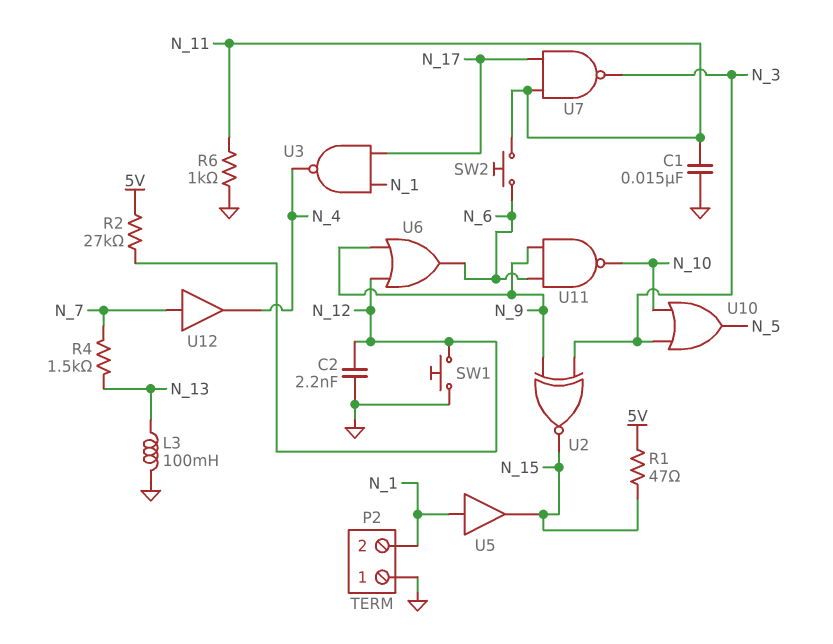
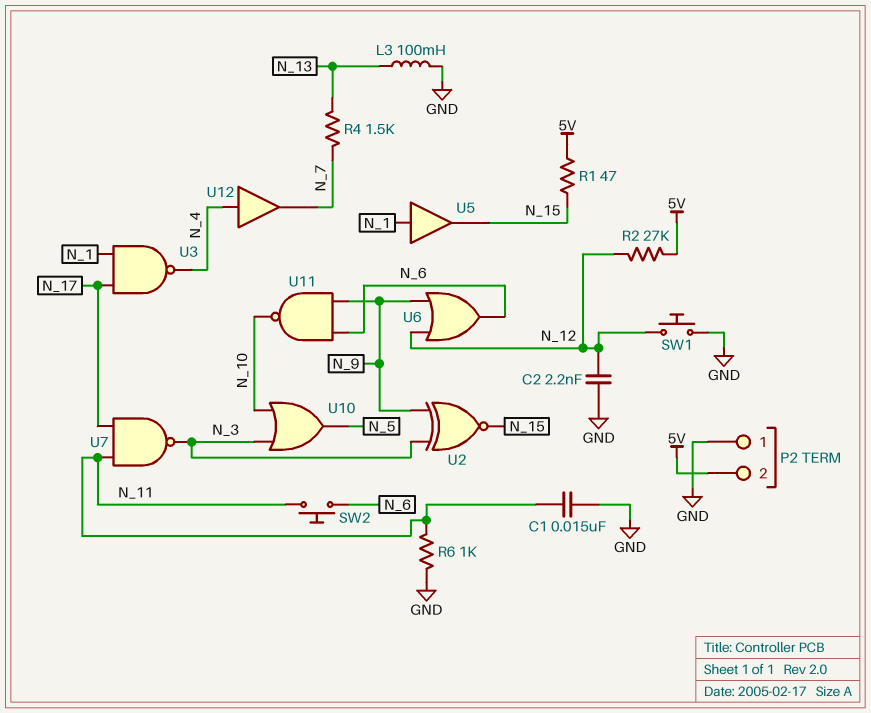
P2 pin 2: N_1 -> 5V
U12: buffer (in N_7, out N_4) -> buffer (in N_4, out N_7)

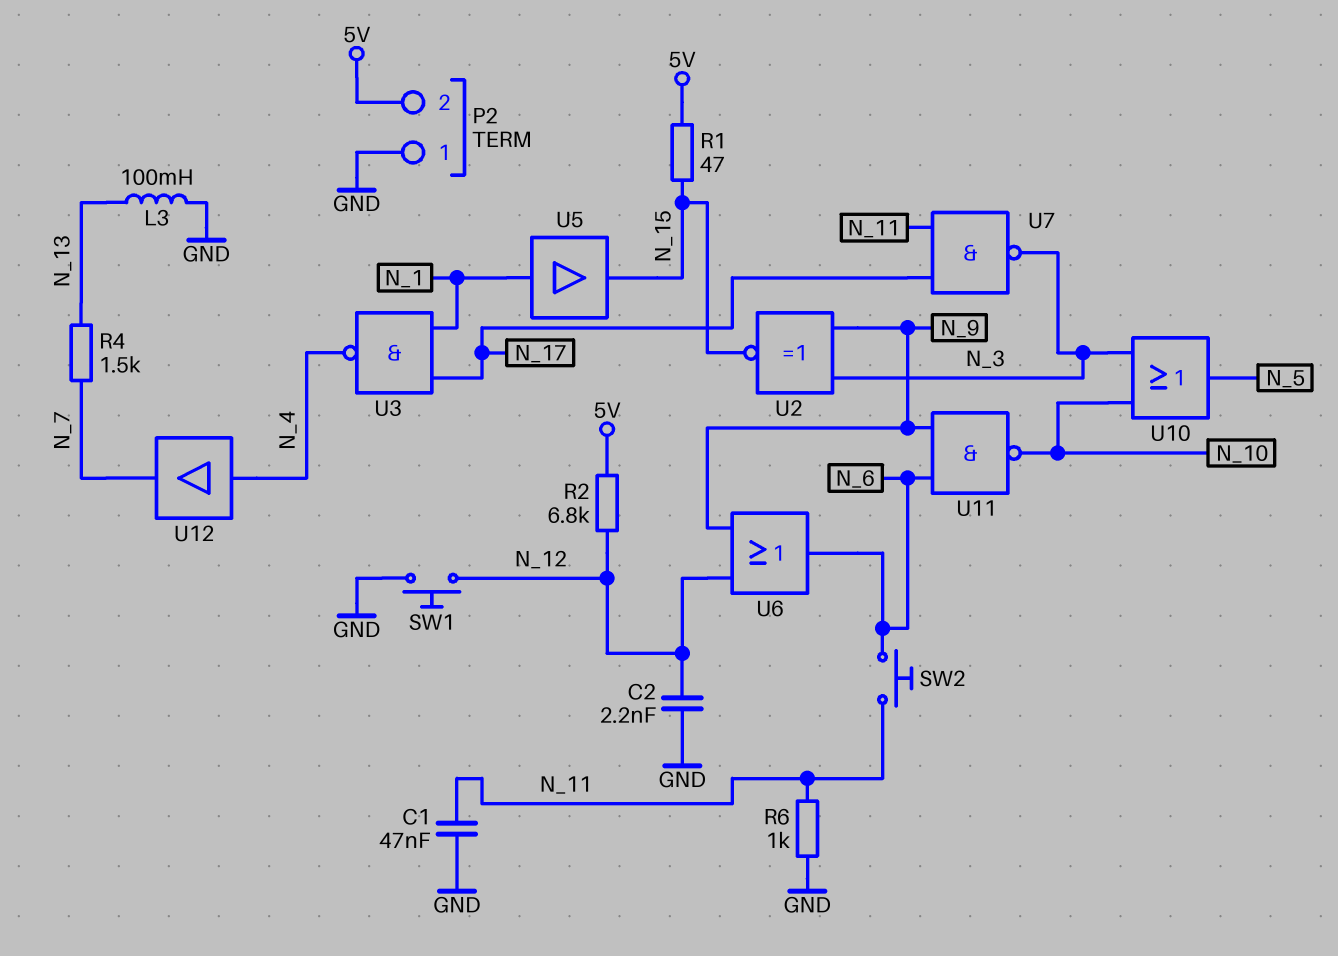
C1: 15nF (GND, N_11) -> 47nF (GND, N_11)
R2: 27k (5V, N_12) -> 6.8k (5V, N_12)

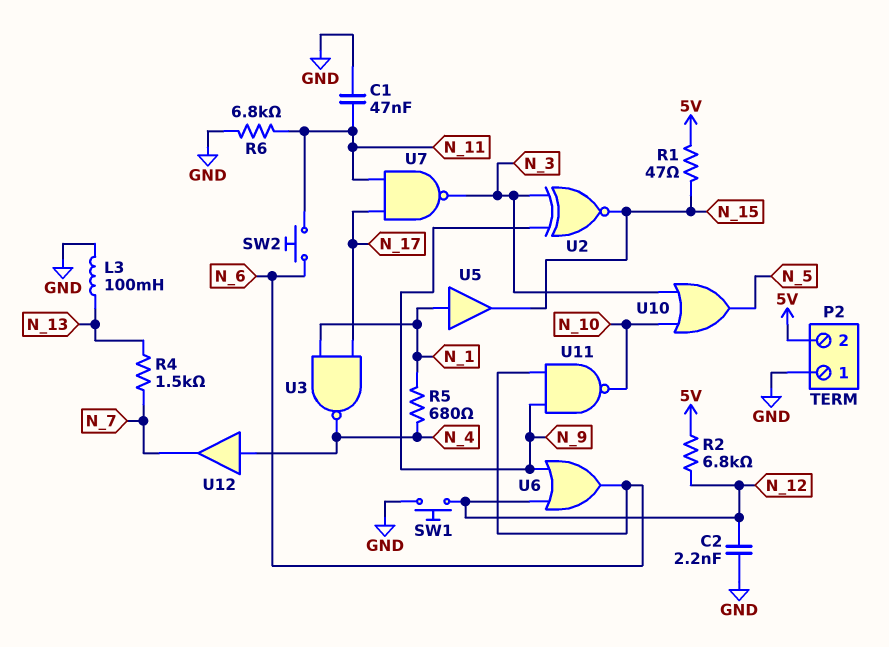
R5: none -> 680 (N_1, N_4)
R6: 1k (GND, N_11) -> 6.8k (GND, N_11)

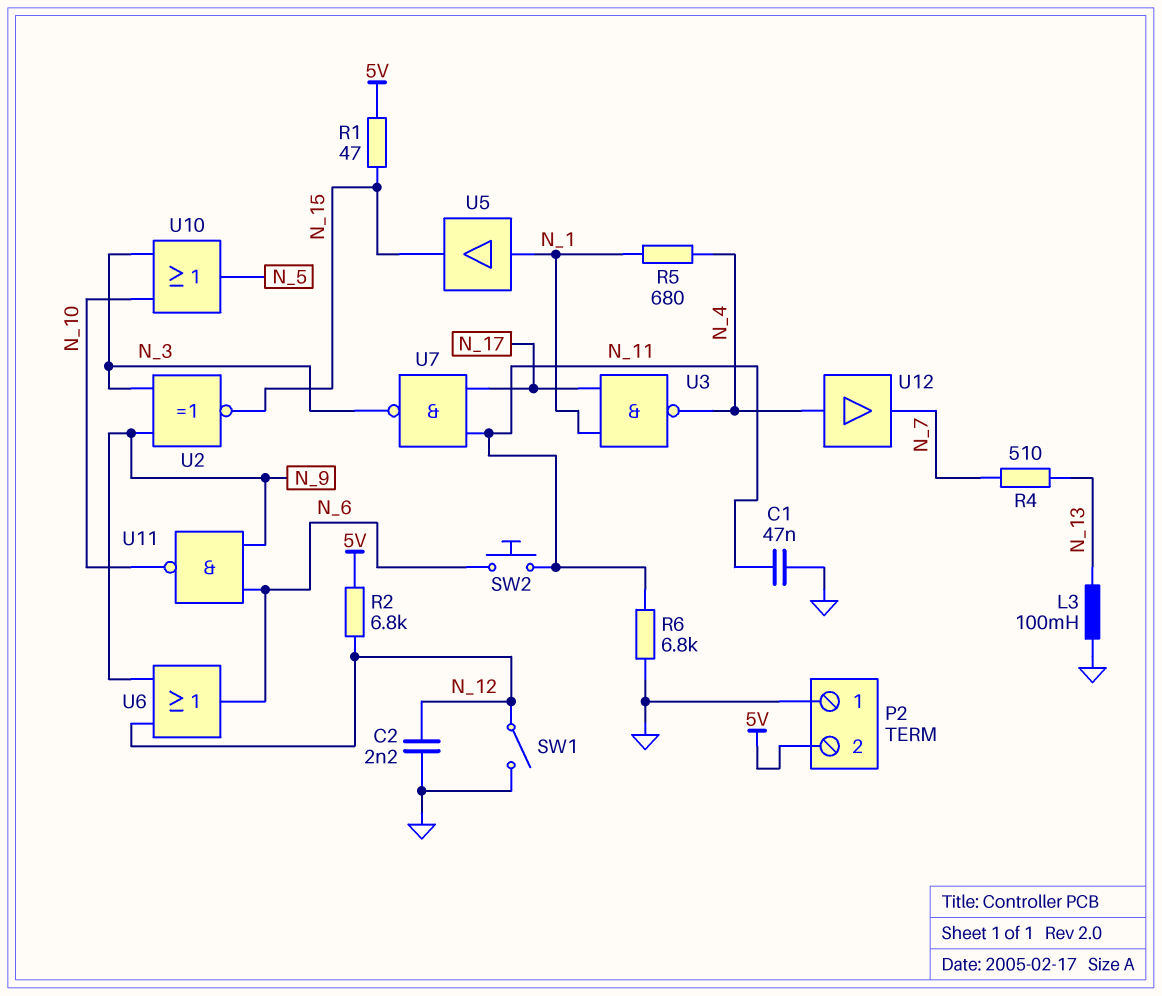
R4: 1.5k (N_7, N_13) -> 510 (N_7, N_13)
SW1: button (GND, N_12) -> switch (GND, N_12)

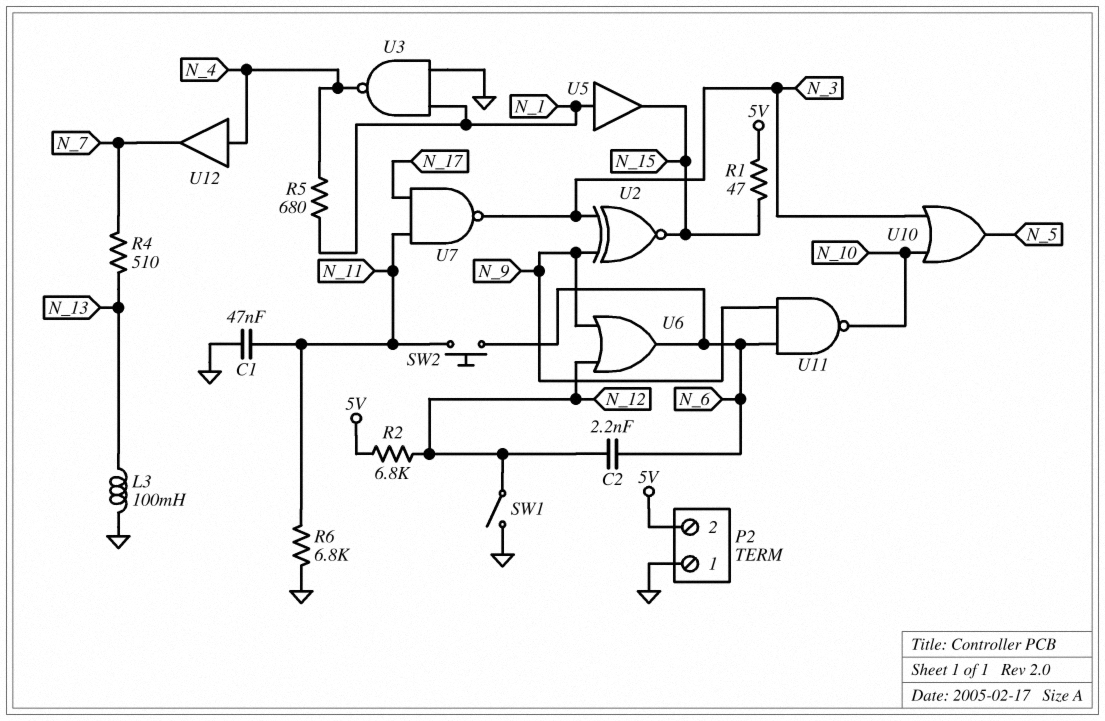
C2: 2.2nF (GND, N_12) -> 2.2nF (N_6, N_12)
U3: NAND (in N_1, in N_17, out N_4) -> NAND (in GND, in N_1, out N_4)

